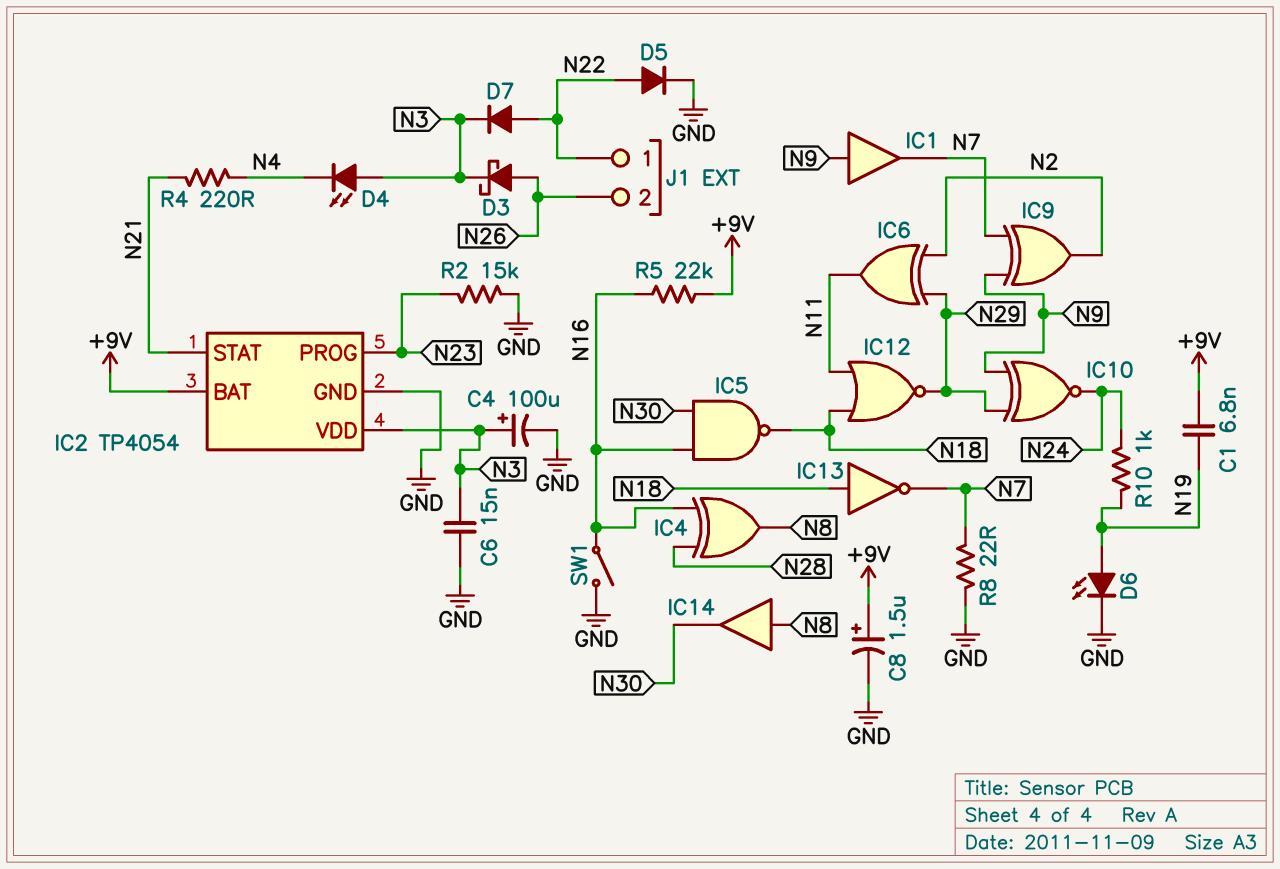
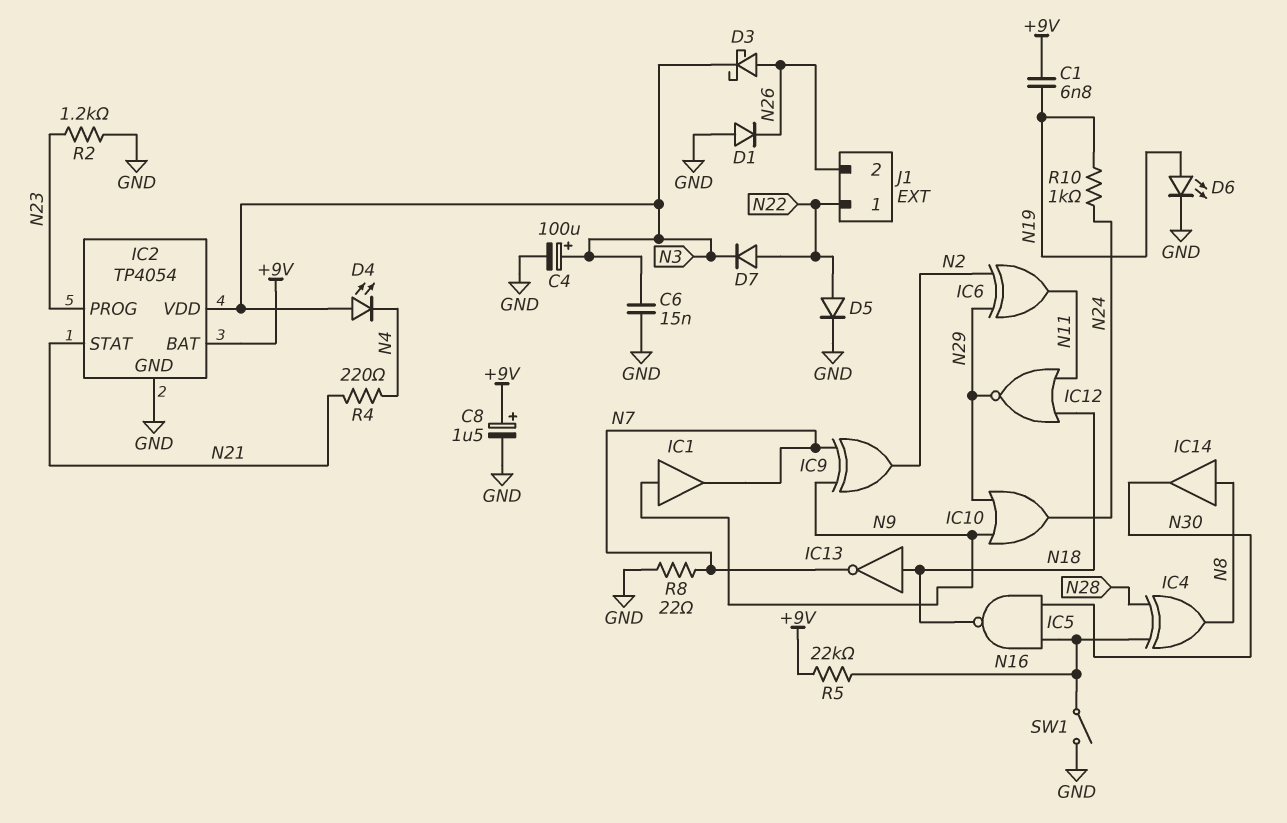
D1: none -> diode (A GND, K N26)
IC10: XNOR (in N9, in N29, out N24) -> OR (in N9, in N29, out N24)
R2: 15k (GND, N23) -> 1.2k (GND, N23)

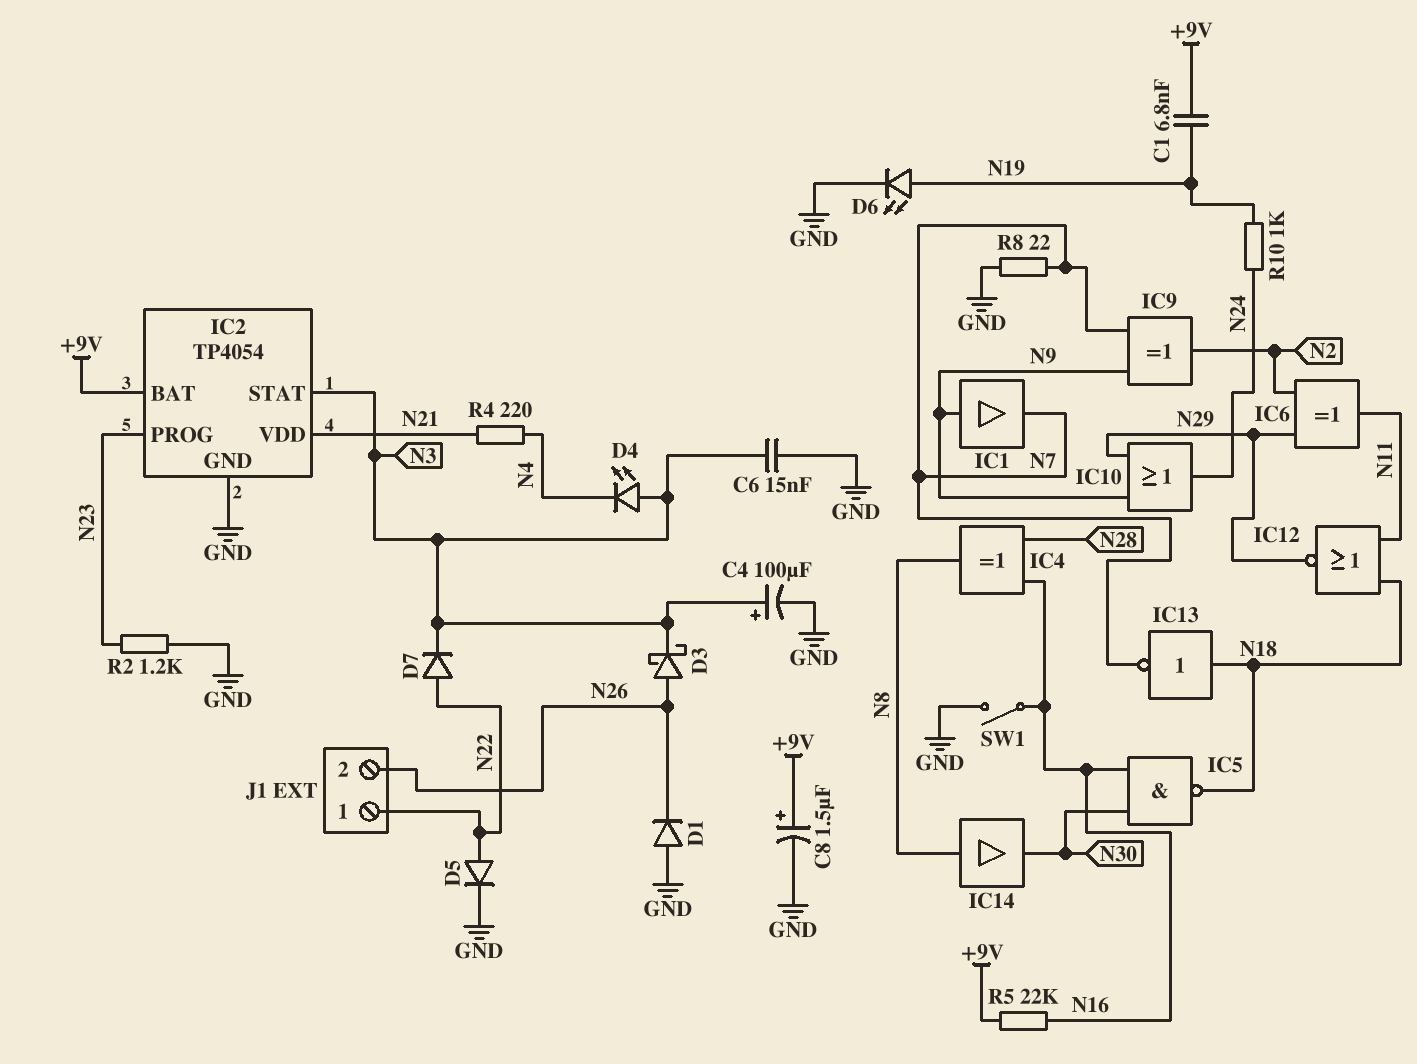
IC2 pin STAT: N21 -> N3
IC2 pin VDD: N3 -> N21

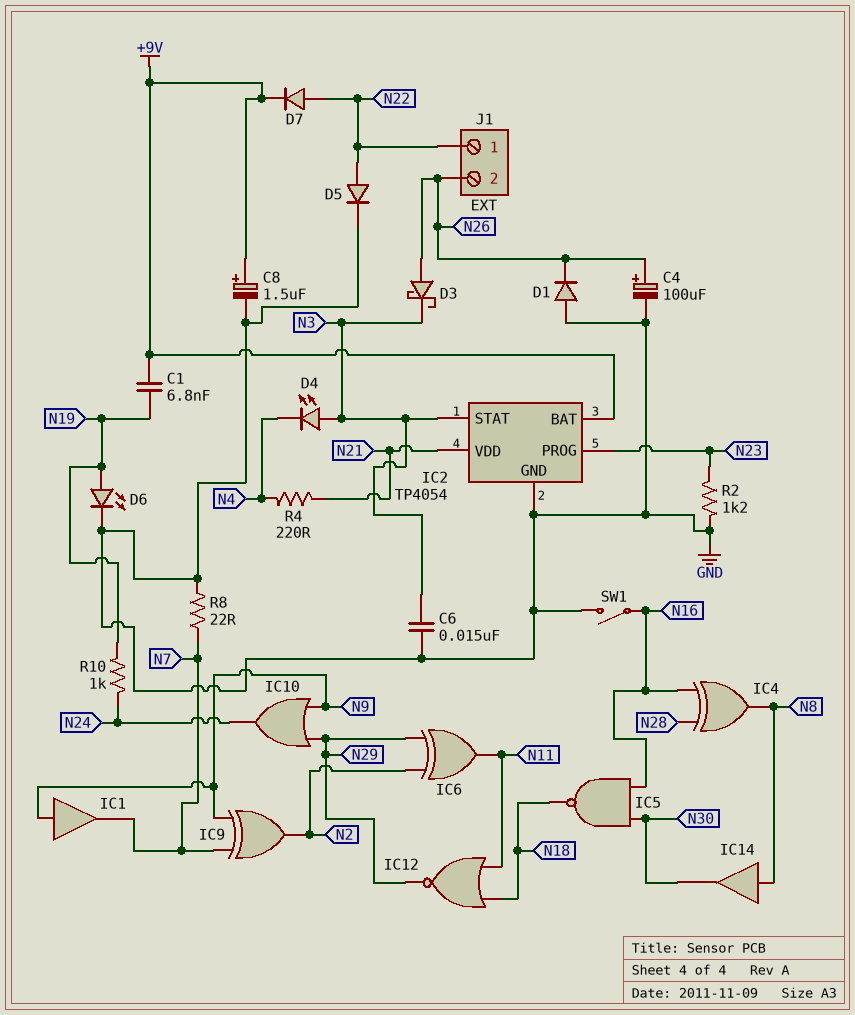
C4: 100uF (plus N3, minus GND) -> 100uF (plus N26, minus GND)
D7: diode (A N22, K N3) -> diode (A N22, K +9V)
IC13: NOT (in N18, out N7) -> none
R5: 22k (+9V, N16) -> none

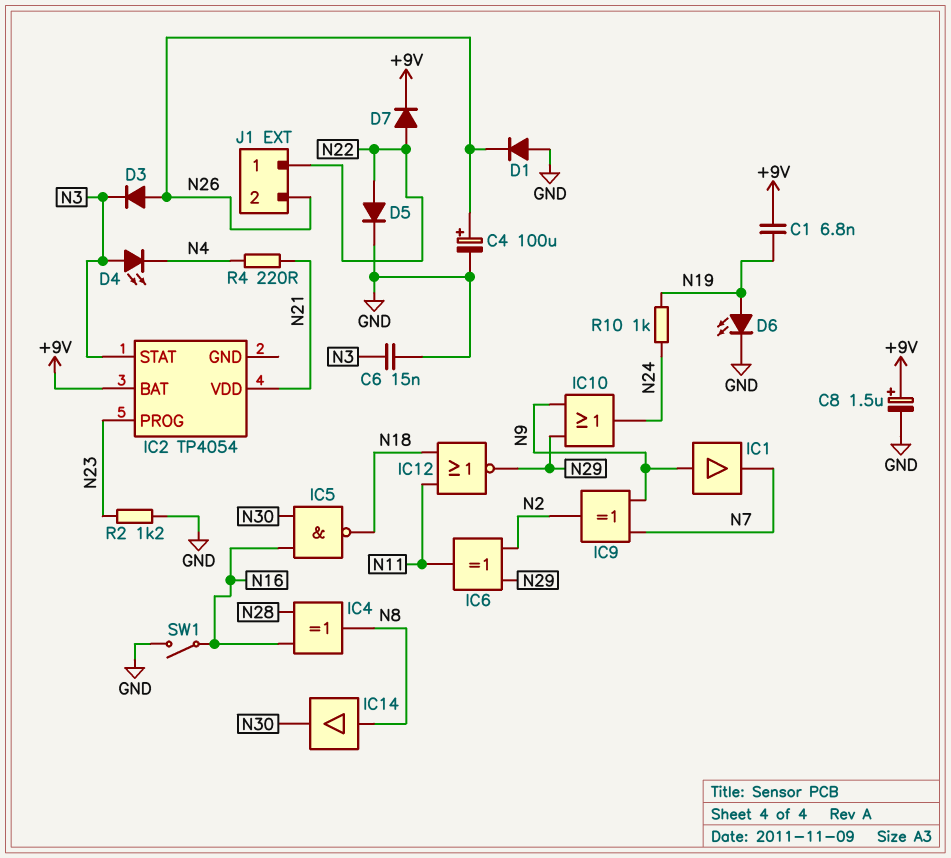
D3: schottky (A N26, K N3) -> diode (A N26, K N3)
IC2 pin GND: GND -> none
R8: 22 (GND, N7) -> none

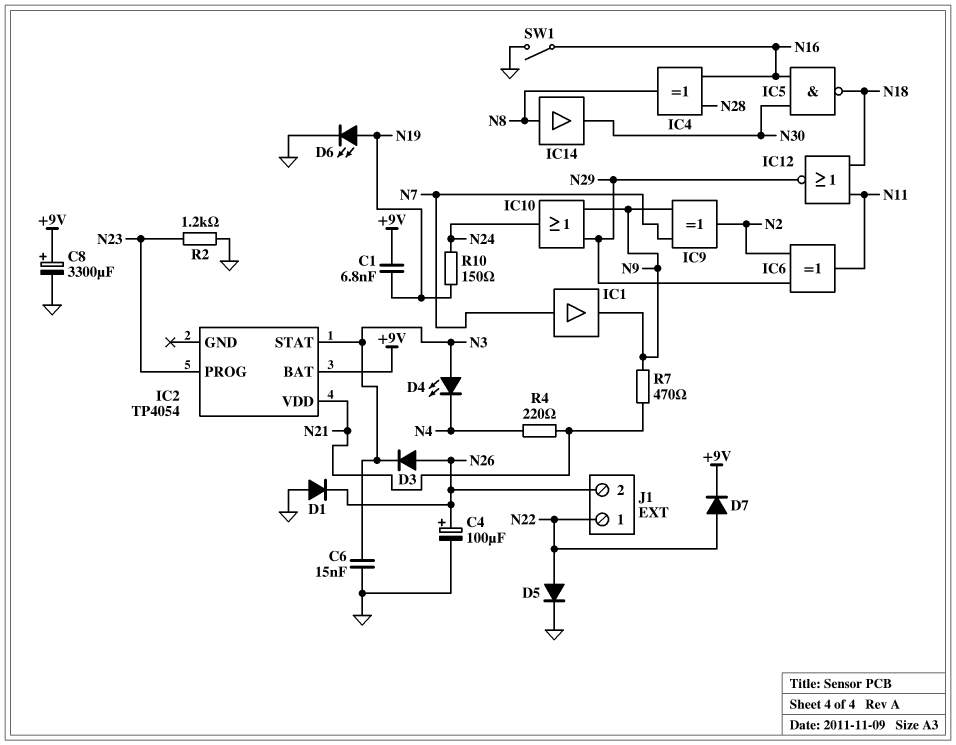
C8: 1.5uF (plus +9V, minus GND) -> 3300uF (plus +9V, minus GND)
IC1: buffer (in N9, out N7) -> buffer (in N7, out N9)
R7: none -> 470 (N9, N21)
R10: 1k (N19, N24) -> 150 (N19, N24)

